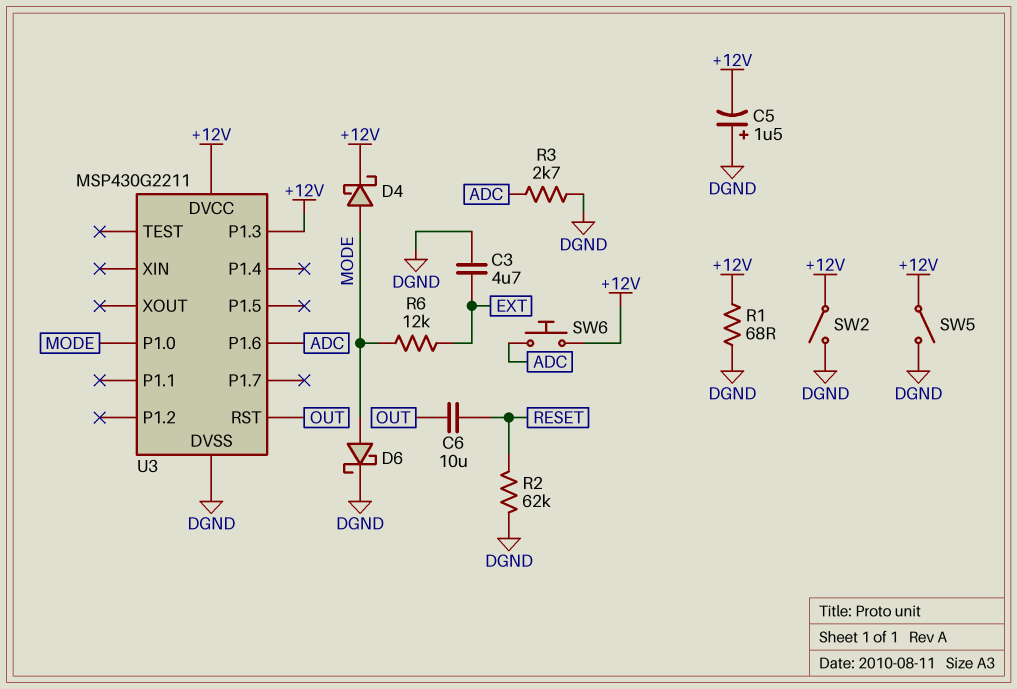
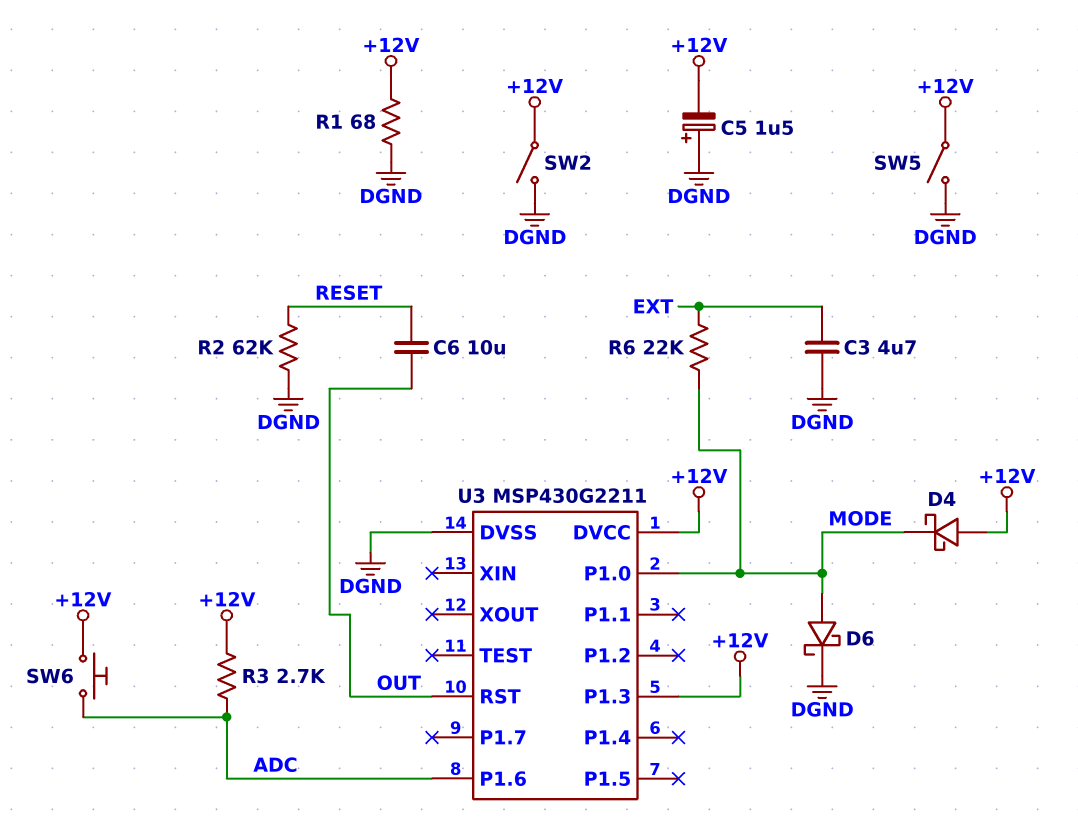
D4: schottky (A MODE, K +12V) -> schottky (A +12V, K MODE)
R3: 2.7k (ADC, DGND) -> 2.7k (+12V, ADC)
R6: 12k (EXT, MODE) -> 22k (EXT, MODE)

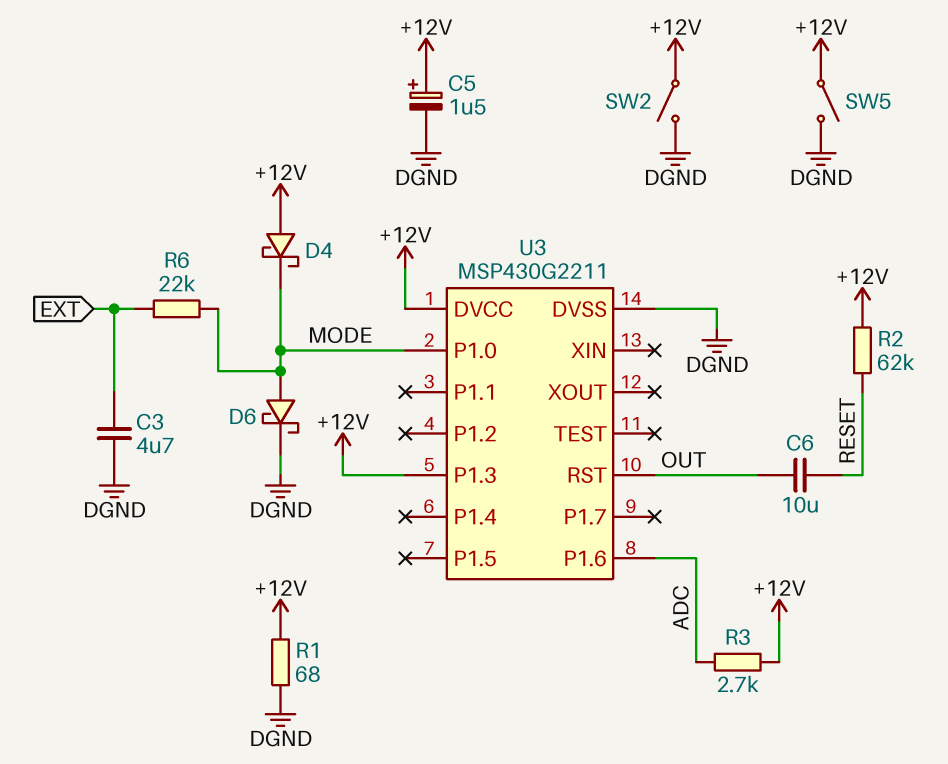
C5: 1.5uF (plus DGND, minus +12V) -> 1.5uF (plus +12V, minus DGND)
R2: 62k (DGND, RESET) -> 62k (+12V, RESET)
SW6: button (+12V, ADC) -> none

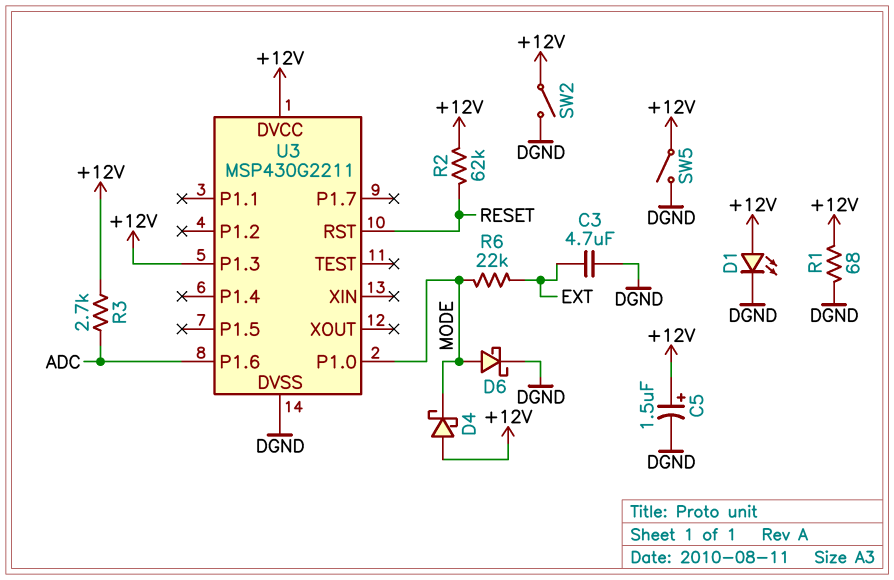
C6: 10uF (OUT, RESET) -> none
D1: none -> LED (A +12V, K DGND)
U3 pin RST: OUT -> RESET

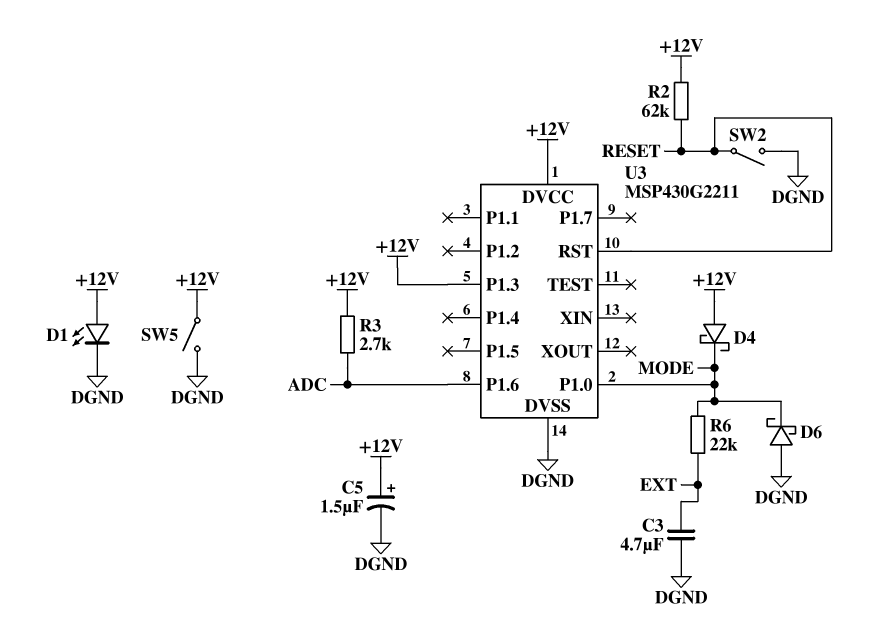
D6: schottky (A MODE, K DGND) -> schottky (A DGND, K MODE)
R1: 68 (+12V, DGND) -> none
SW2: switch (+12V, DGND) -> switch (DGND, RESET)

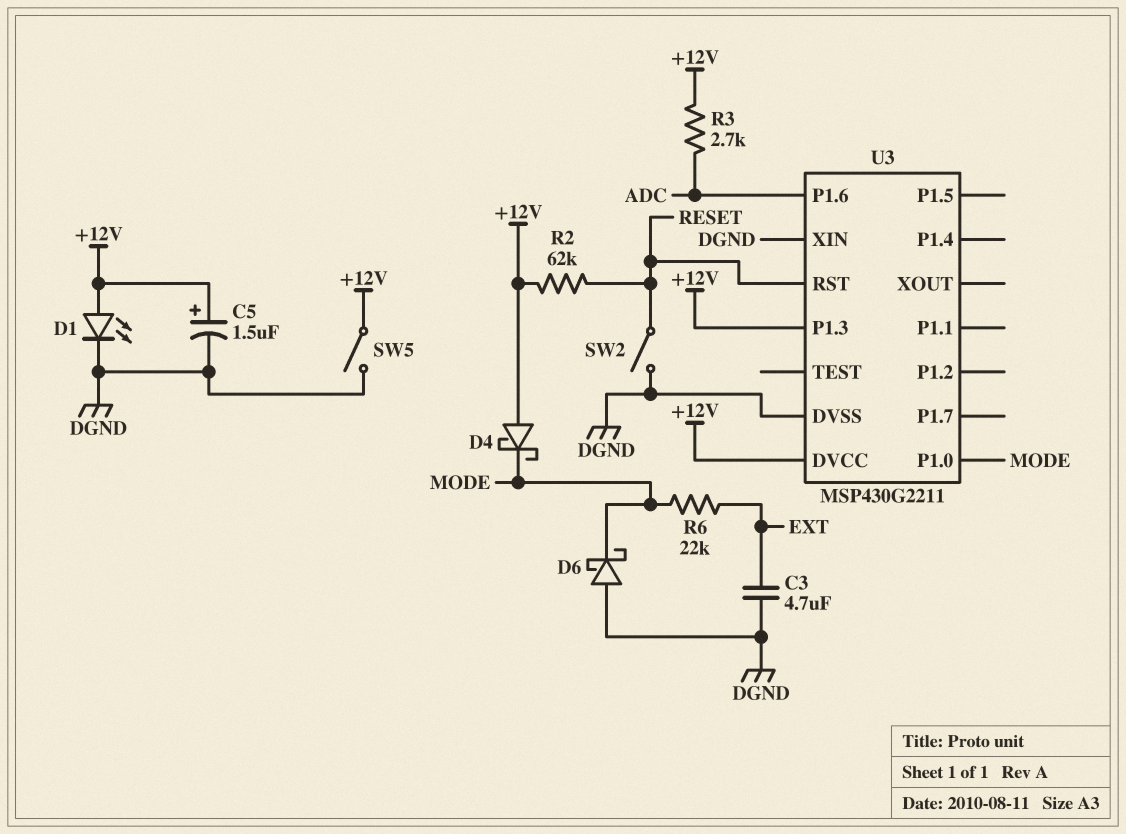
U3 pin XIN: none -> DGND

